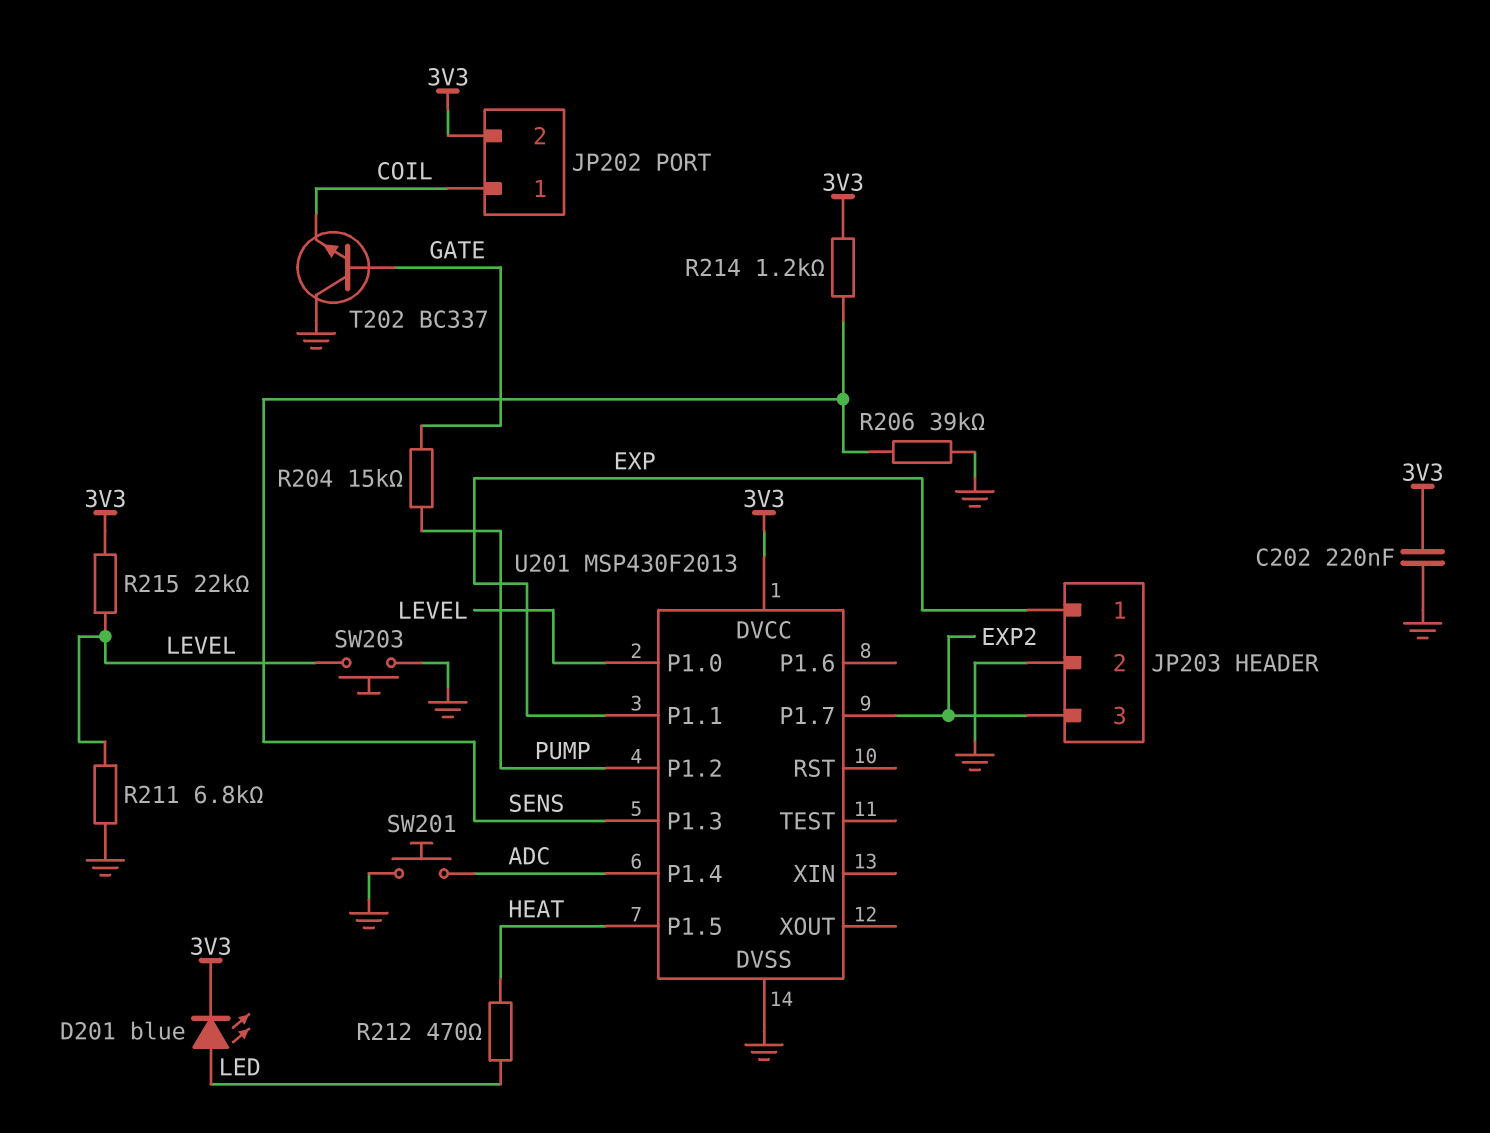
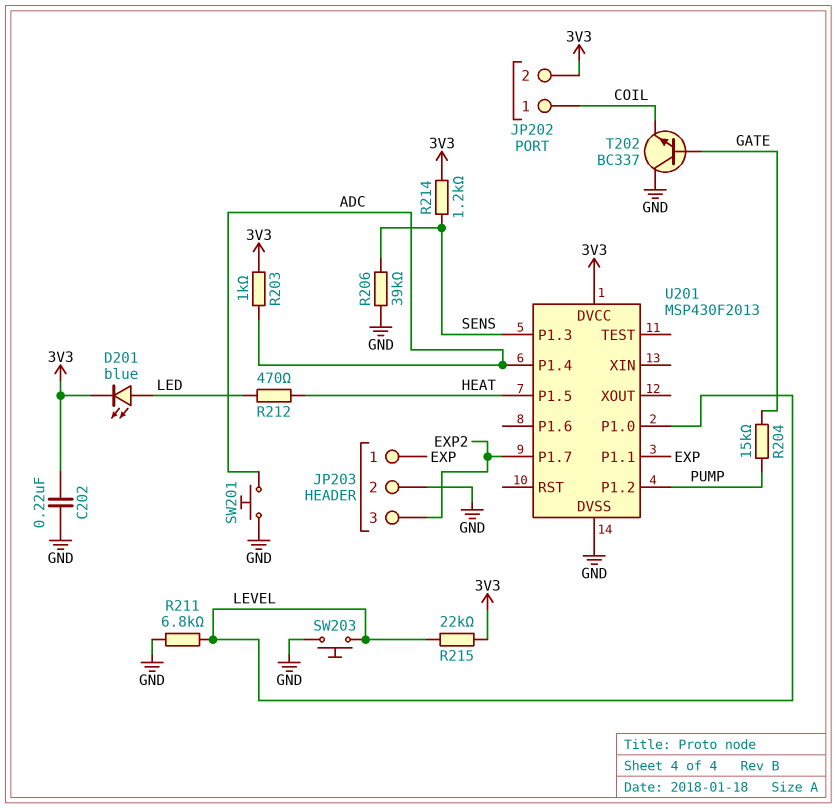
R203: none -> 1k (3V3, ADC)

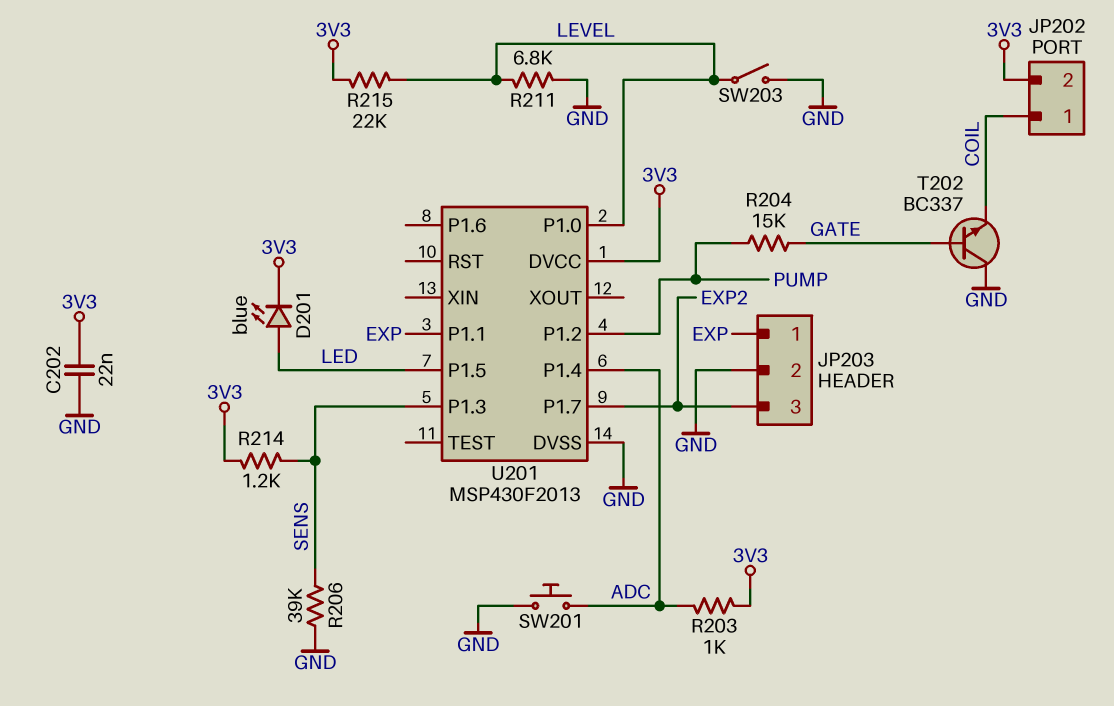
C202: 220nF (3V3, GND) -> 22nF (3V3, GND)
R212: 470 (HEAT, LED) -> none
SW203: button (GND, LEVEL) -> switch (GND, LEVEL)
U201 pin P1.5: HEAT -> LED

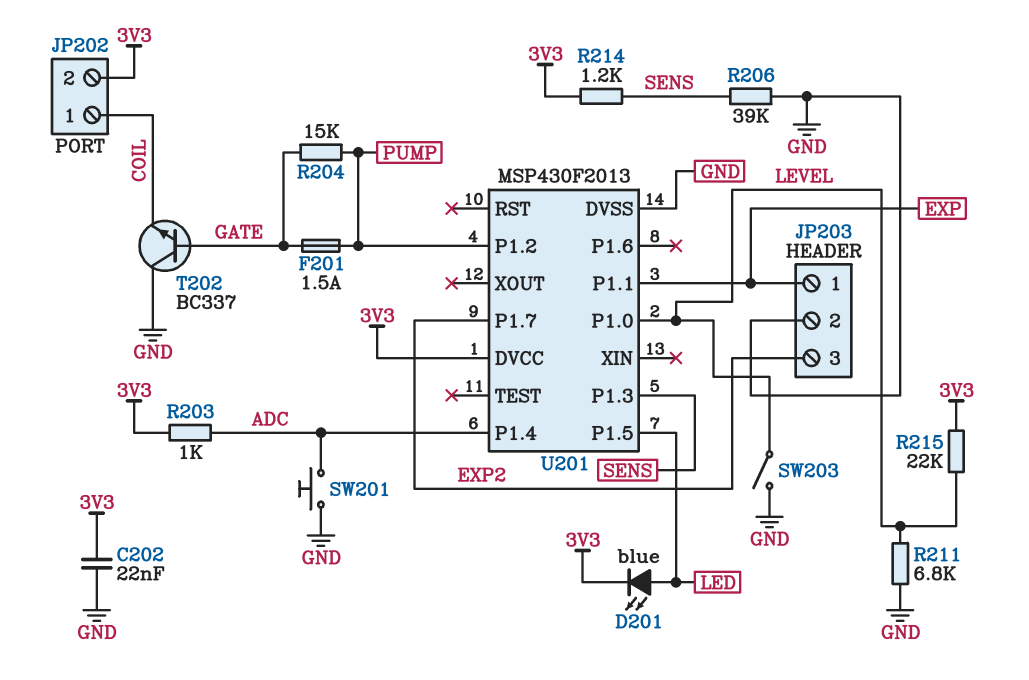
F201: none -> 1.5A (GATE, PUMP)

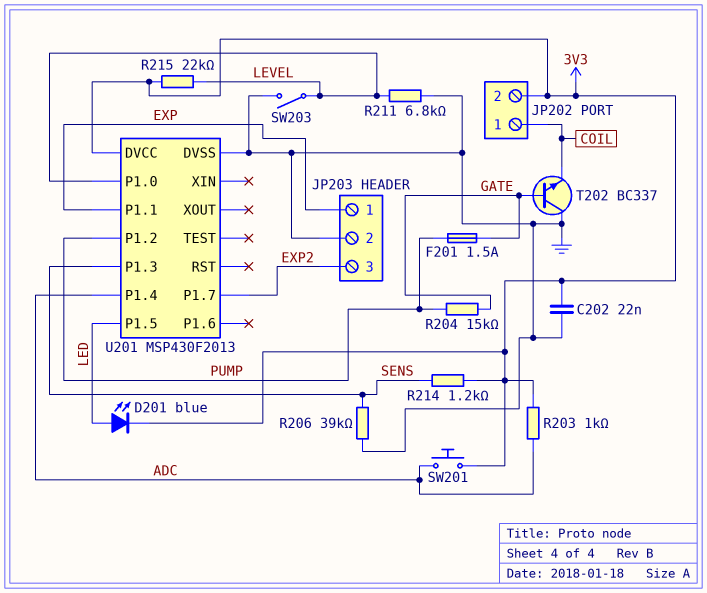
SW201: button (ADC, GND) -> button (3V3, ADC)

